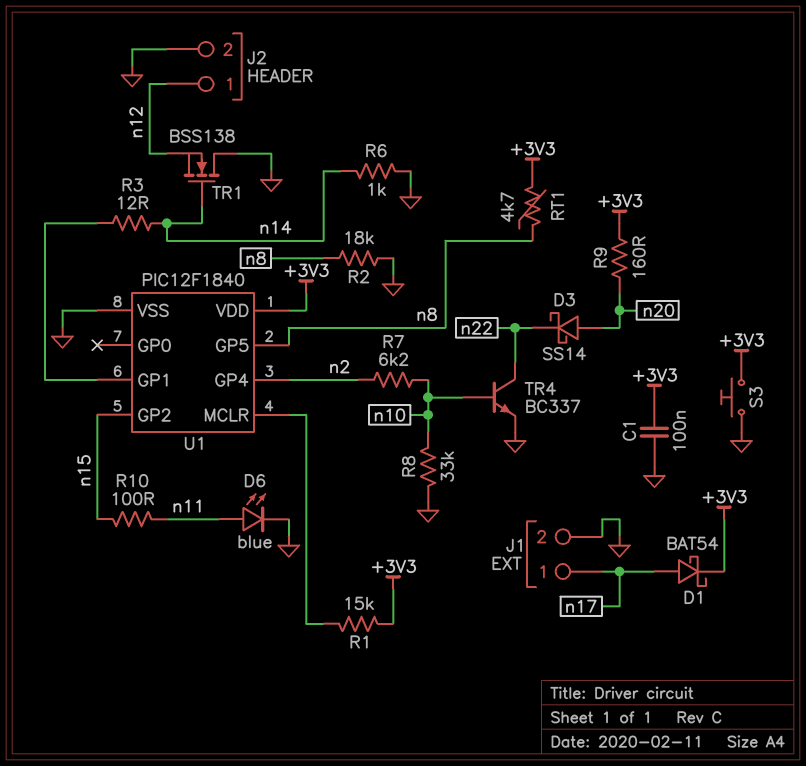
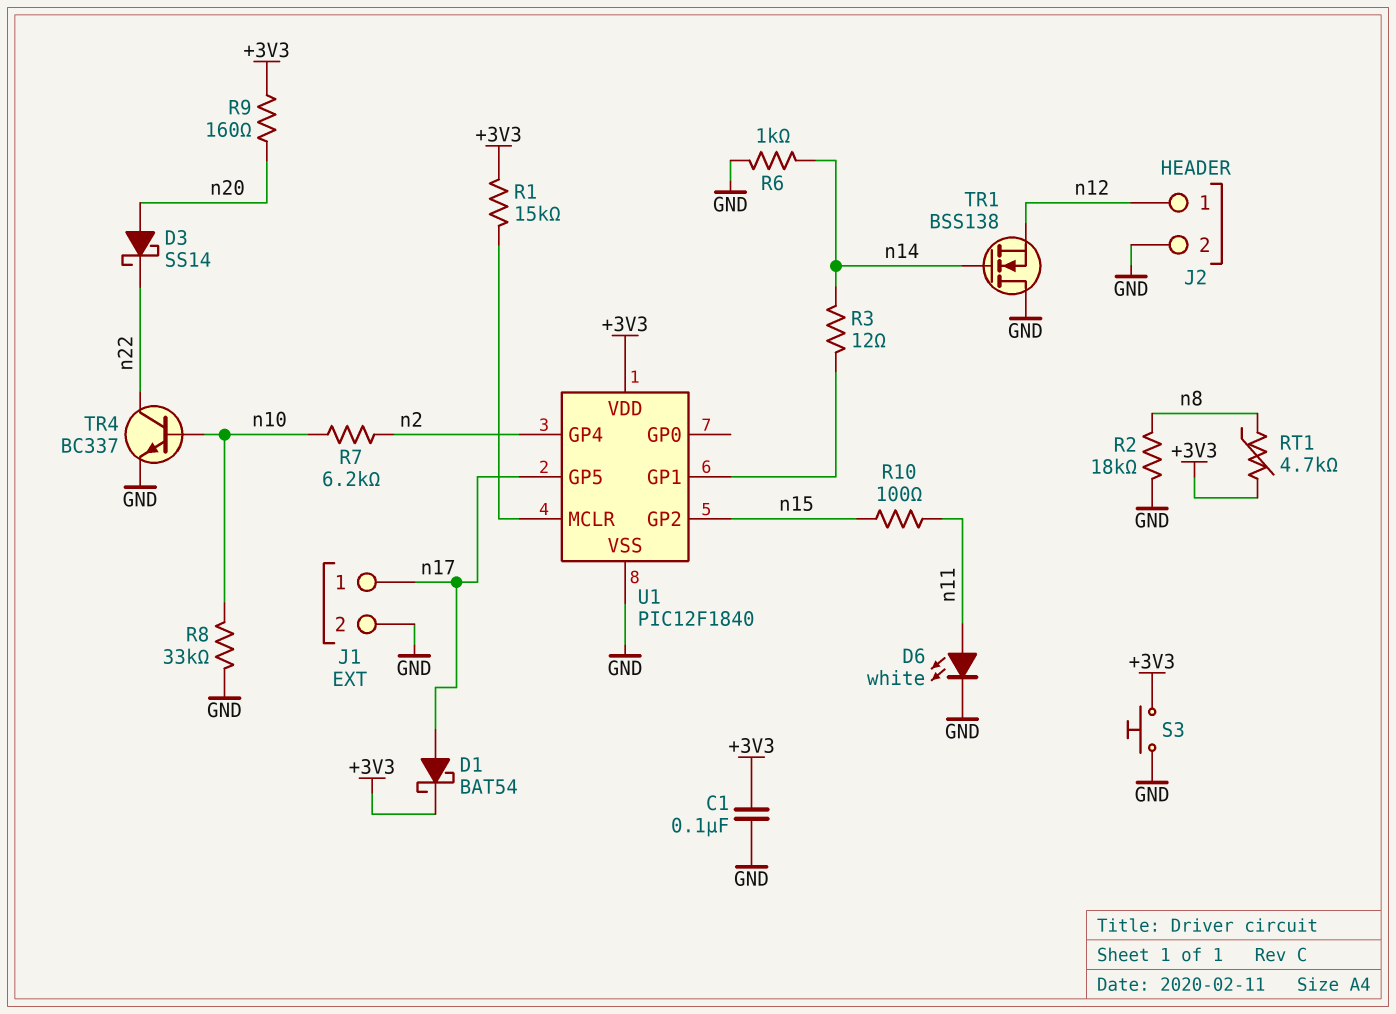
D6: LED blue (A n11, K GND) -> LED white (A n11, K GND)
U1 pin GP5: n8 -> n17

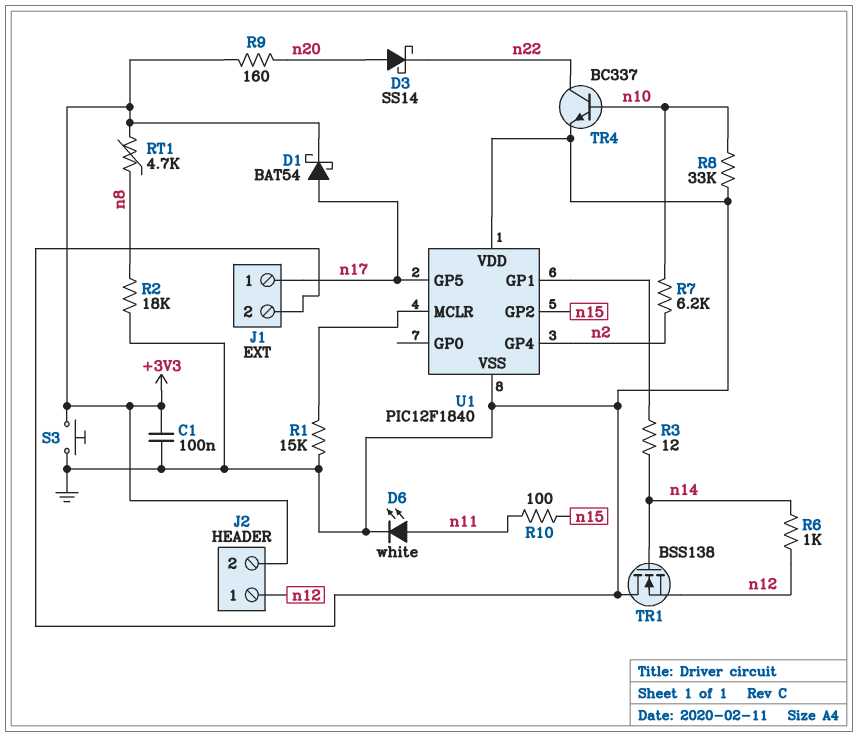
J2 pin 2: GND -> +3V3
R1: 15k (+3V3, U1/MCLR) -> 15k (GND, U1/MCLR)
R6: 1k (GND, n14) -> 1k (n12, n14)
U1 pin VDD: +3V3 -> GND

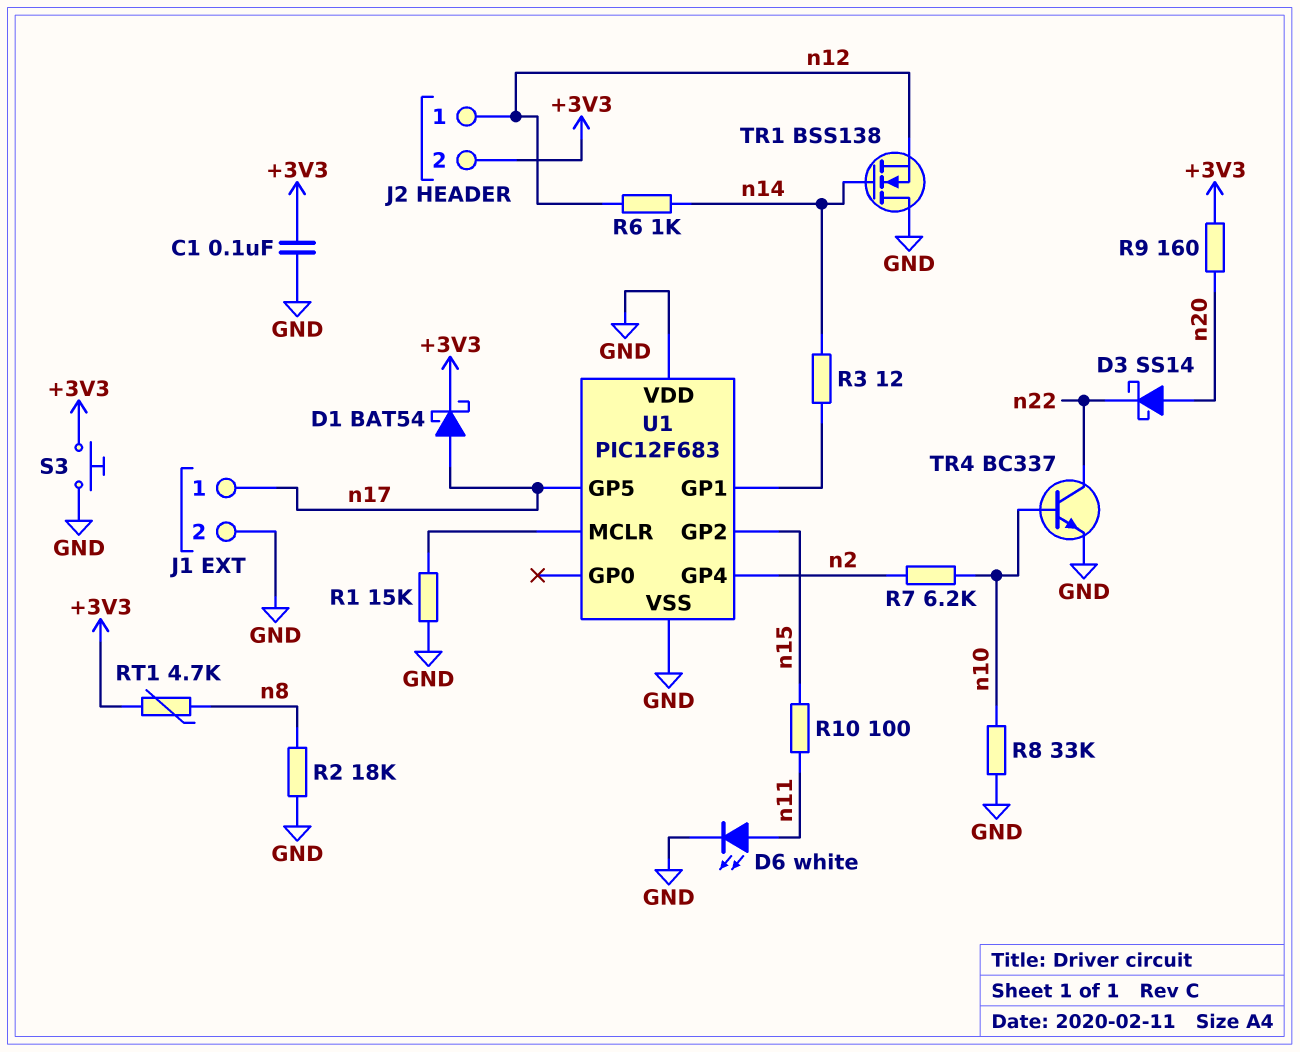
U1: PIC12F1840 -> PIC12F683

